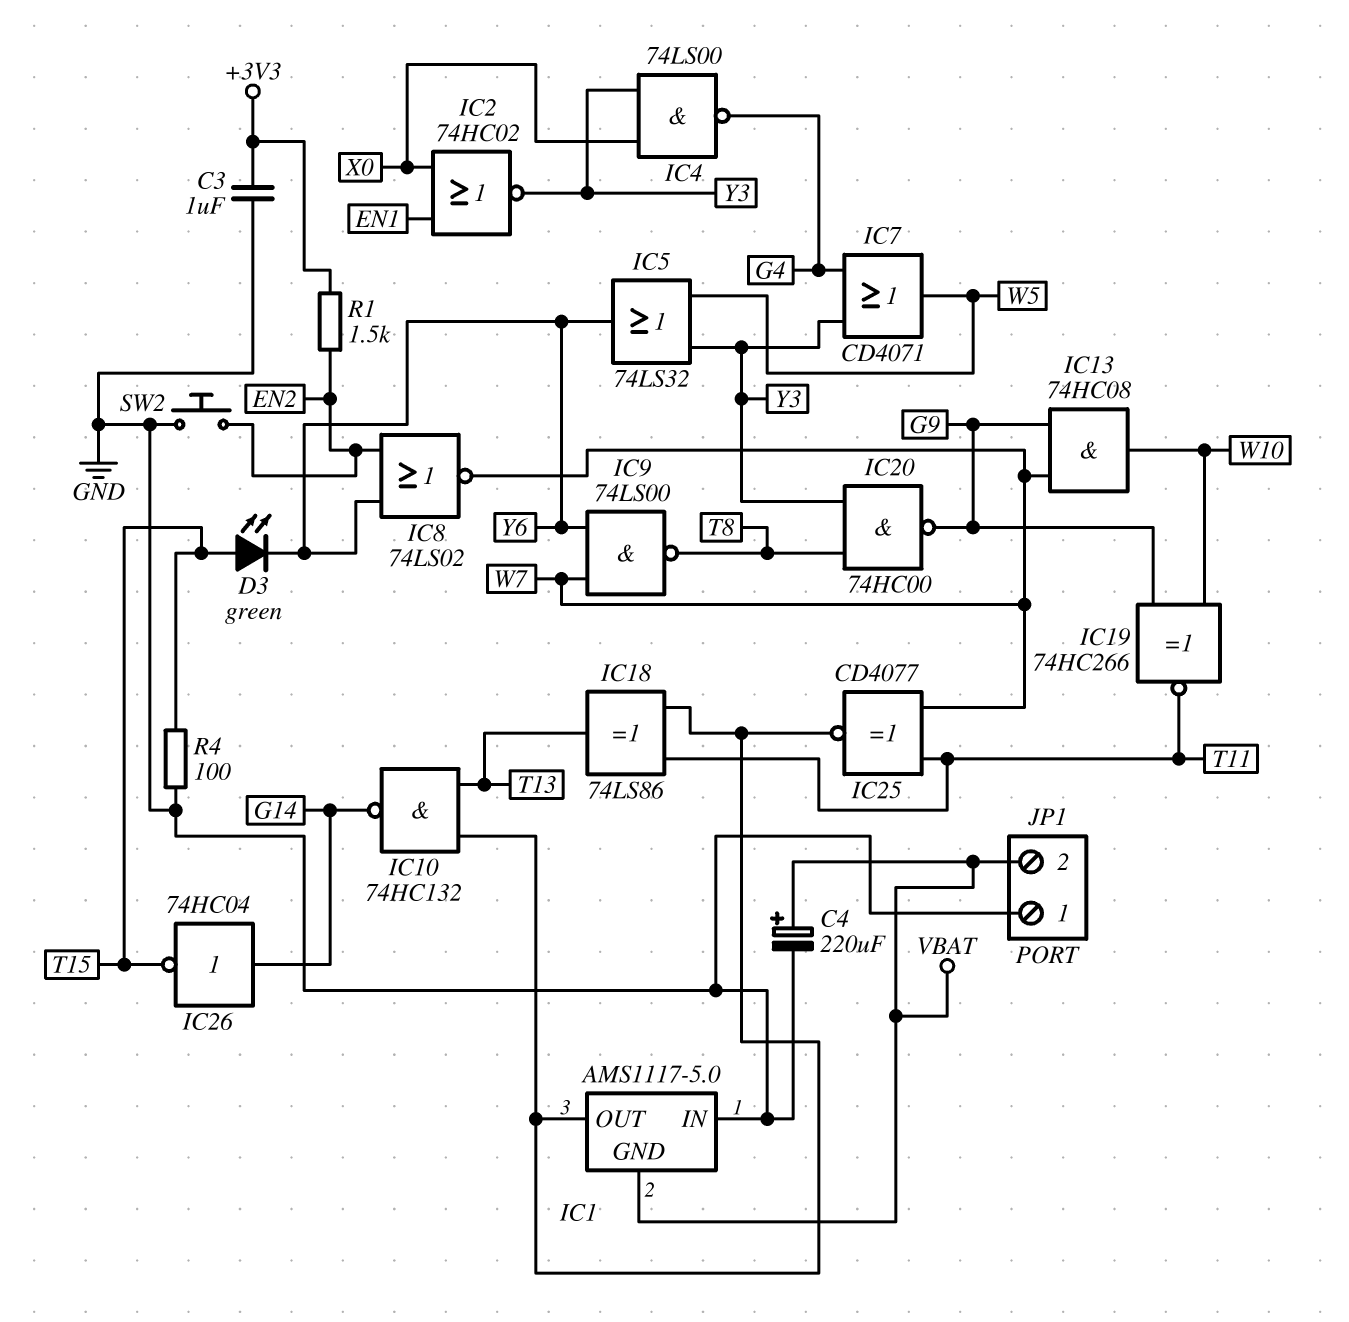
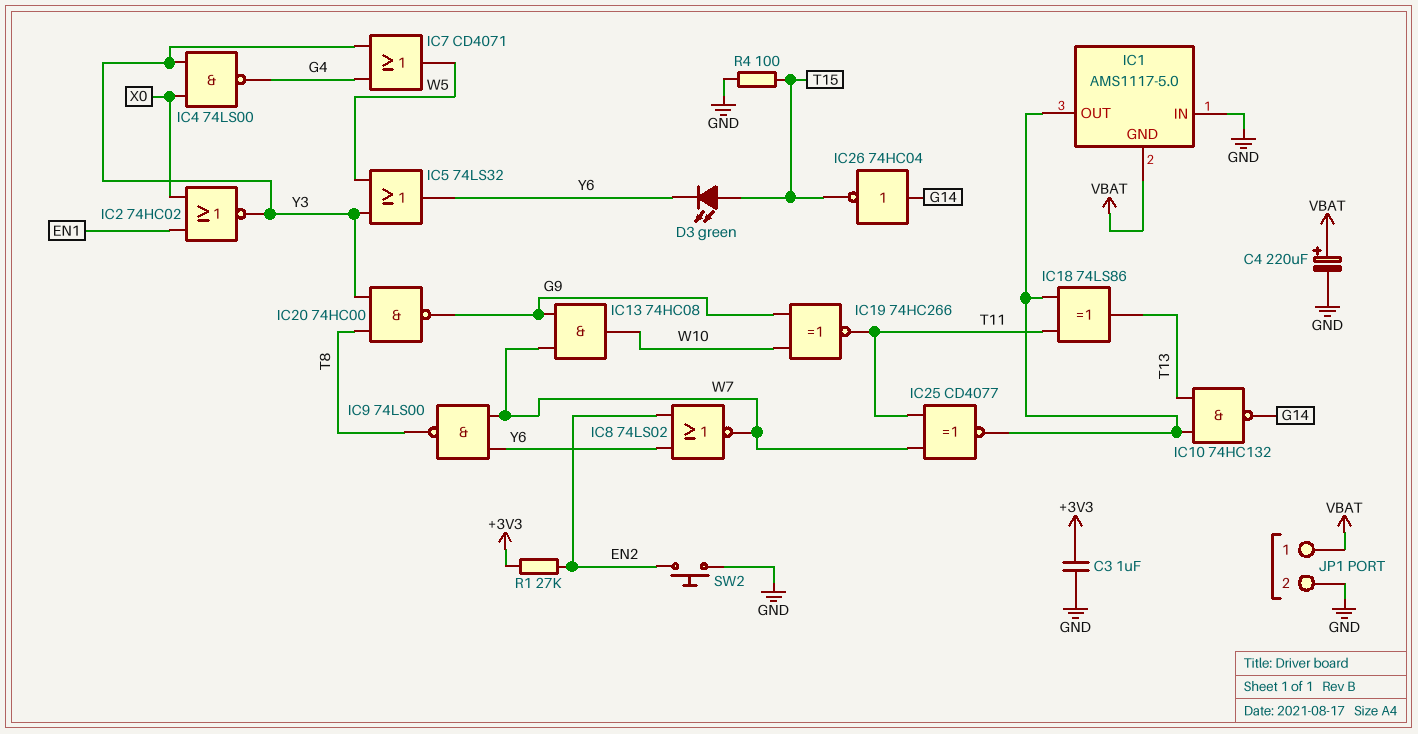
JP1 pin 1: GND -> VBAT
JP1 pin 2: VBAT -> GND
R1: 1.5k (+3V3, EN2) -> 27k (+3V3, EN2)

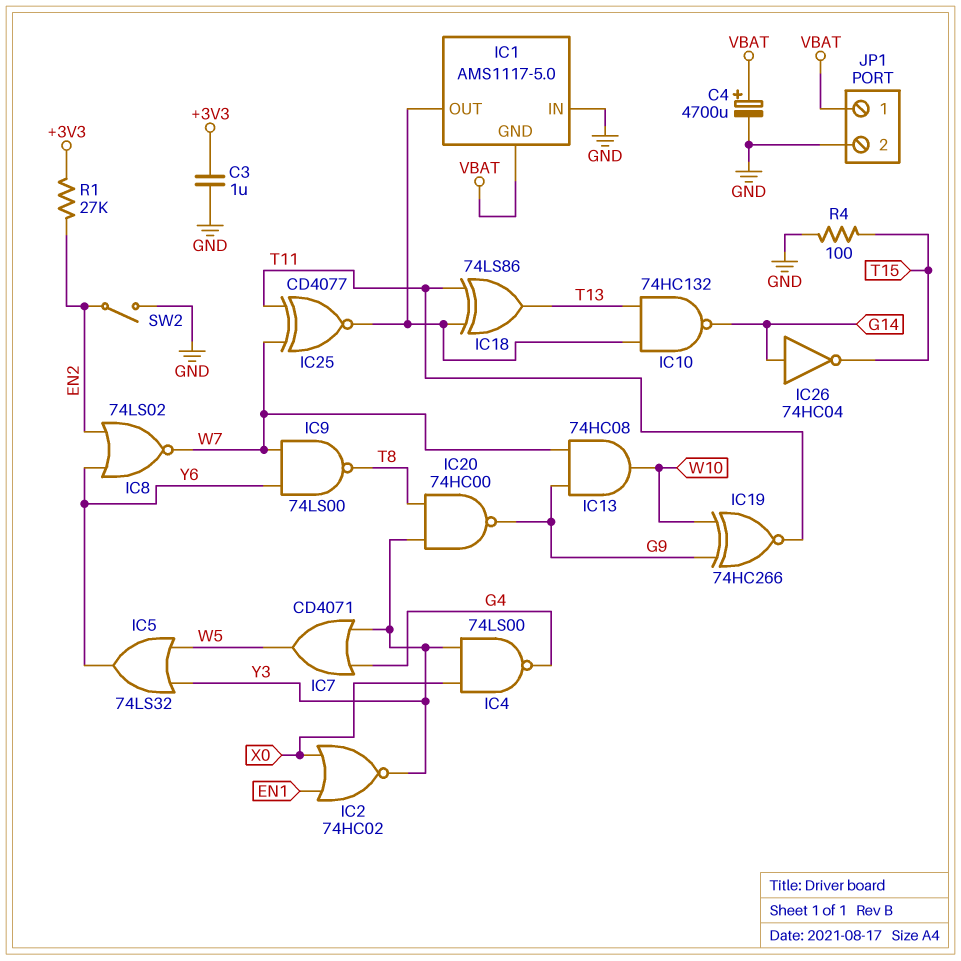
C4: 220uF (plus VBAT, minus GND) -> 4700uF (plus VBAT, minus GND)
D3: LED green (A T15, K Y6) -> none
SW2: button (EN2, GND) -> switch (EN2, GND)

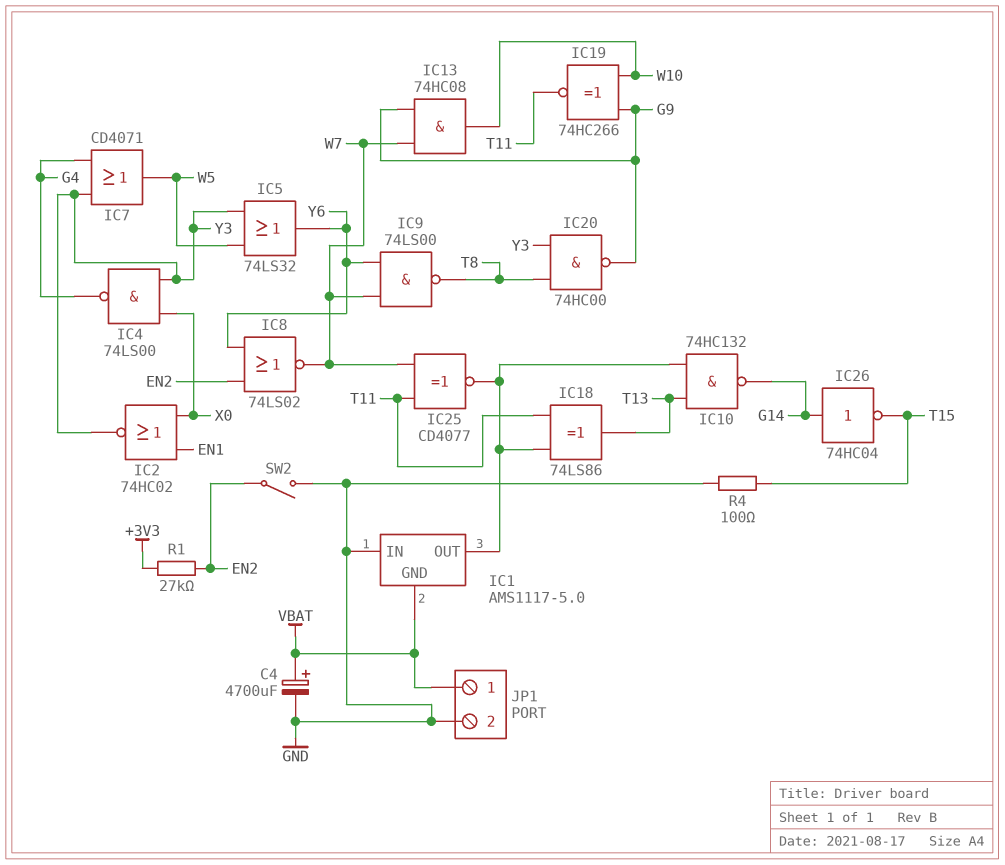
C3: 1uF (+3V3, GND) -> none

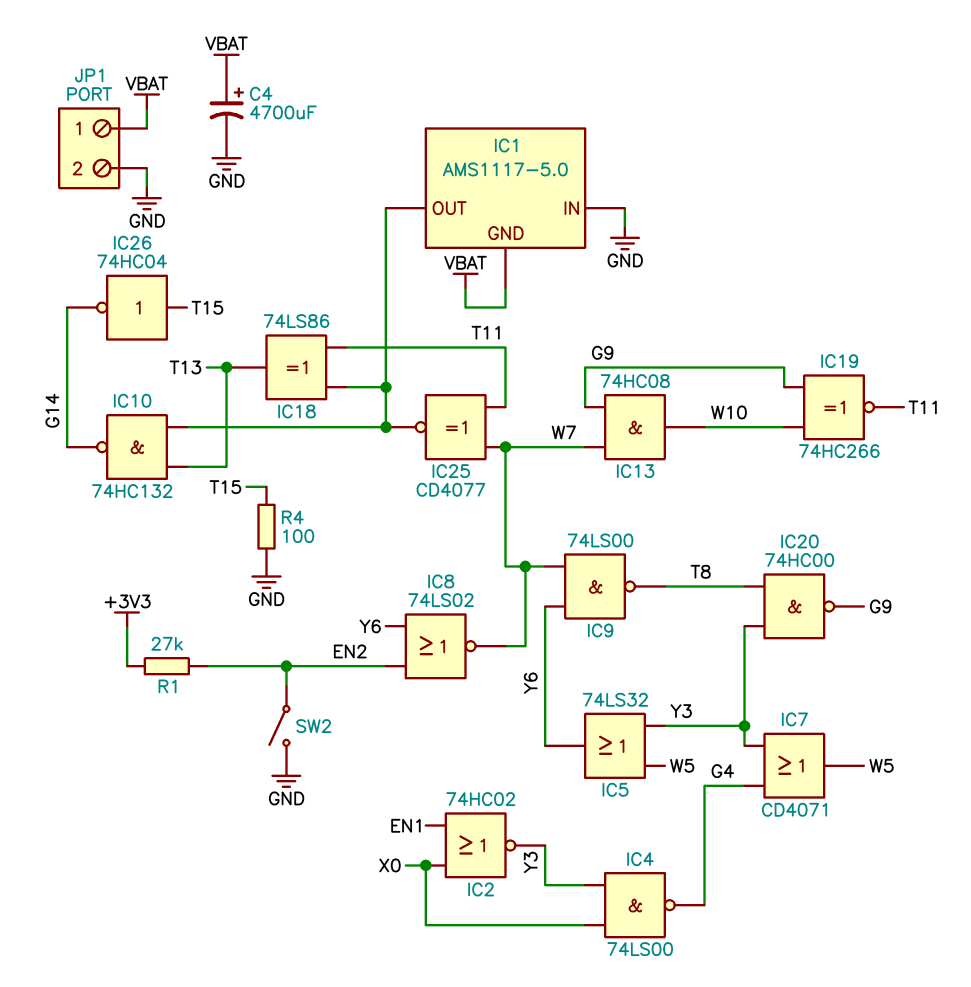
IC26: NOT 74HC04 (in G14, out T15) -> NOT 74HC04 (in T15, out G14)

